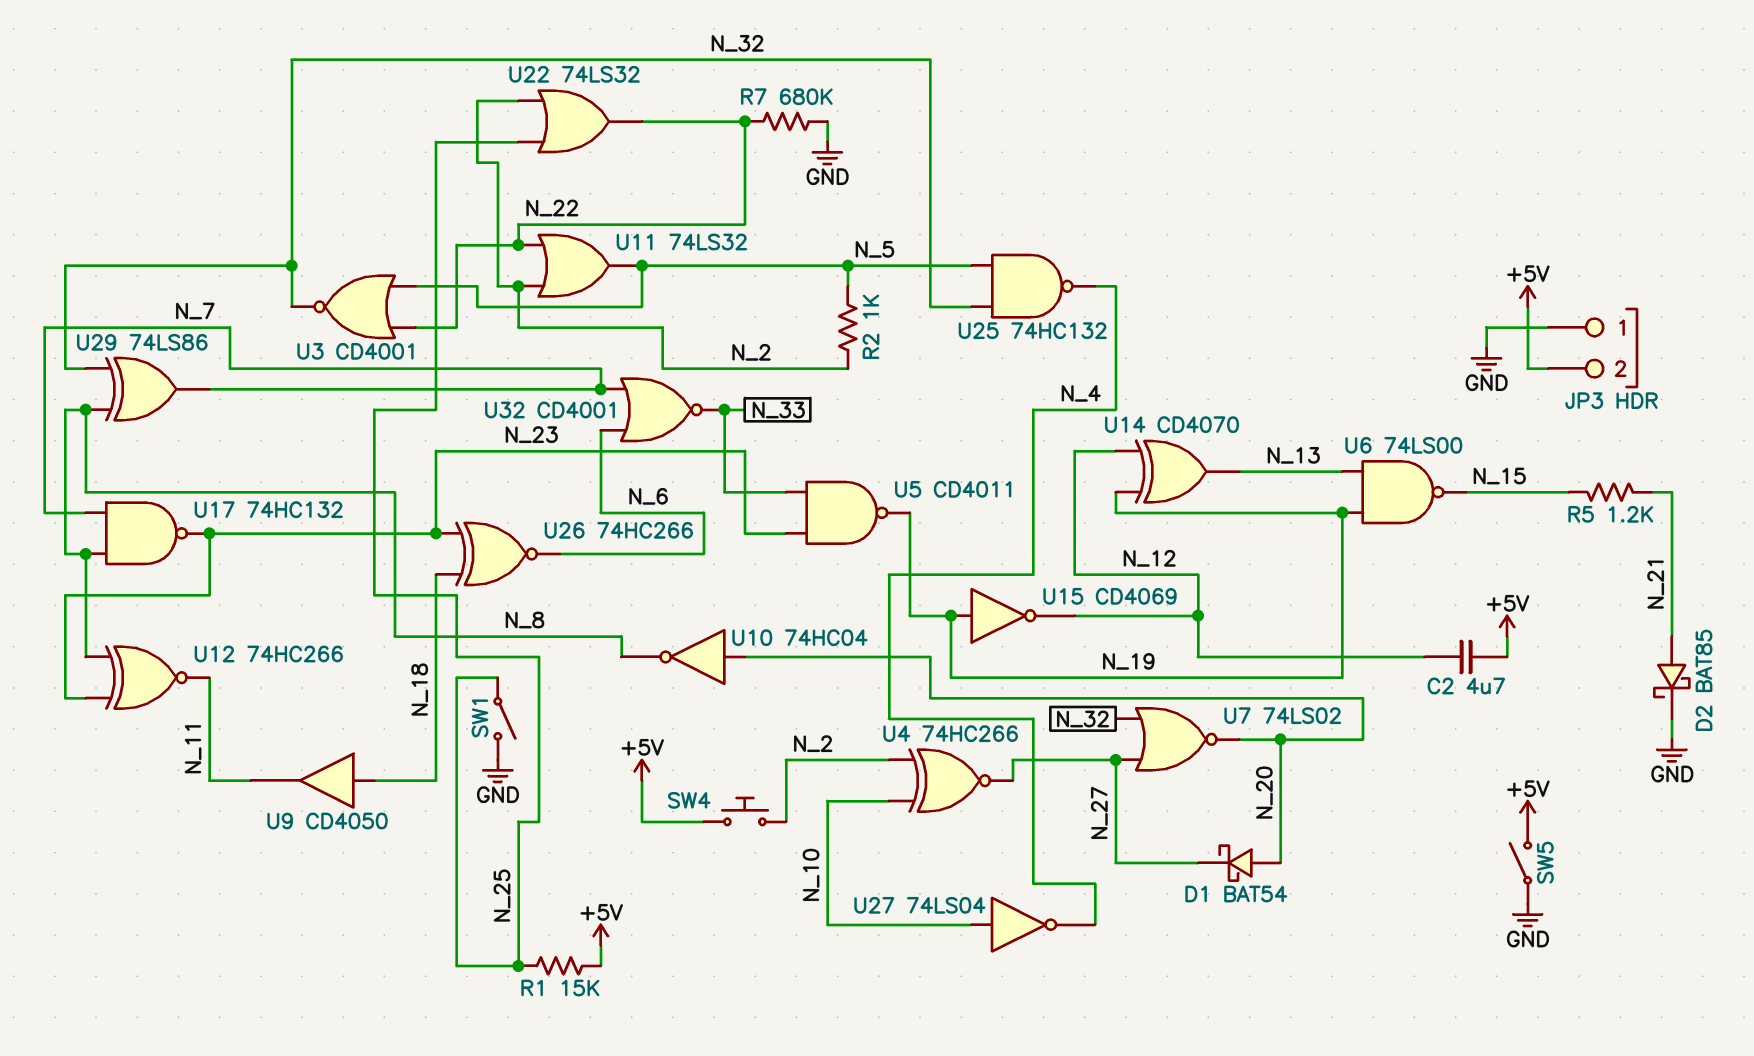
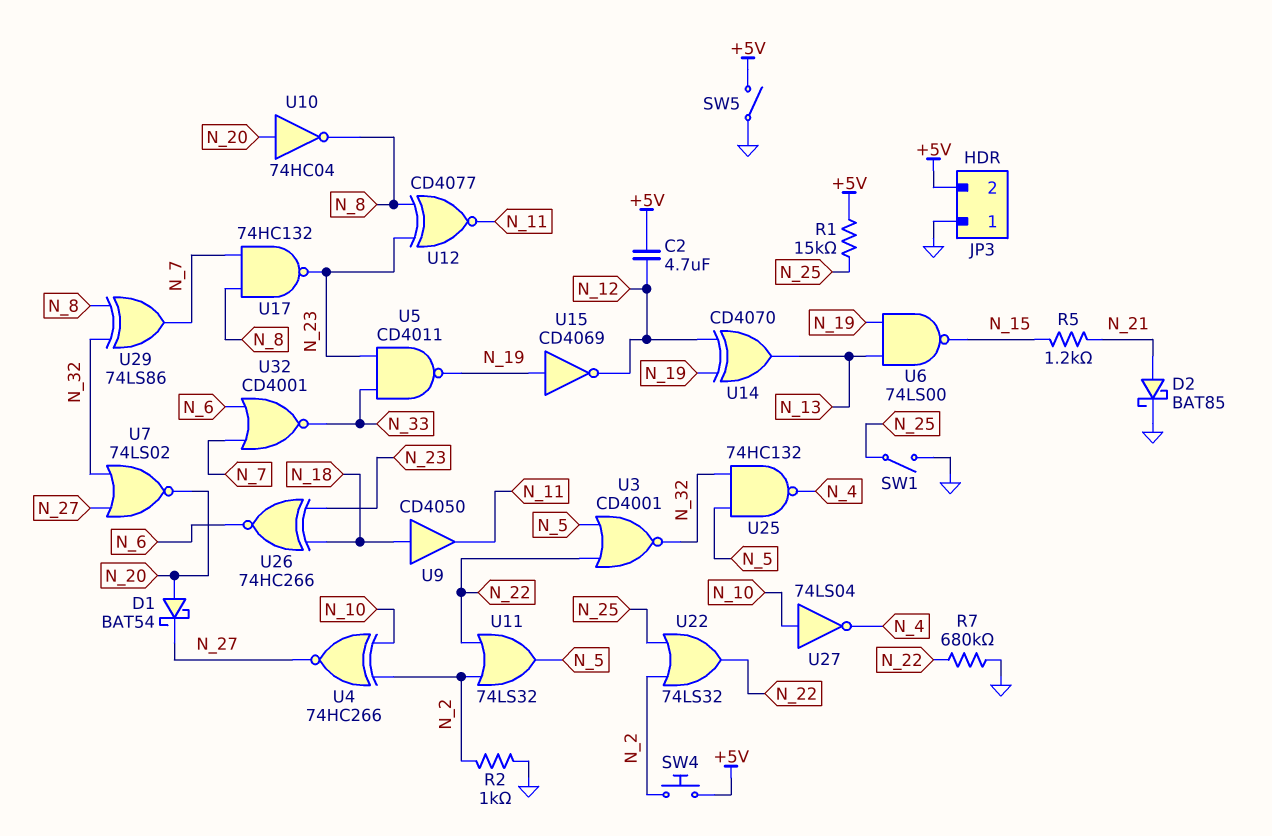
R2: 1k (N_2, N_5) -> 1k (GND, N_2)
U12: XNOR 74HC266 (in N_8, in N_23, out N_11) -> XNOR CD4077 (in N_8, in N_23, out N_11)

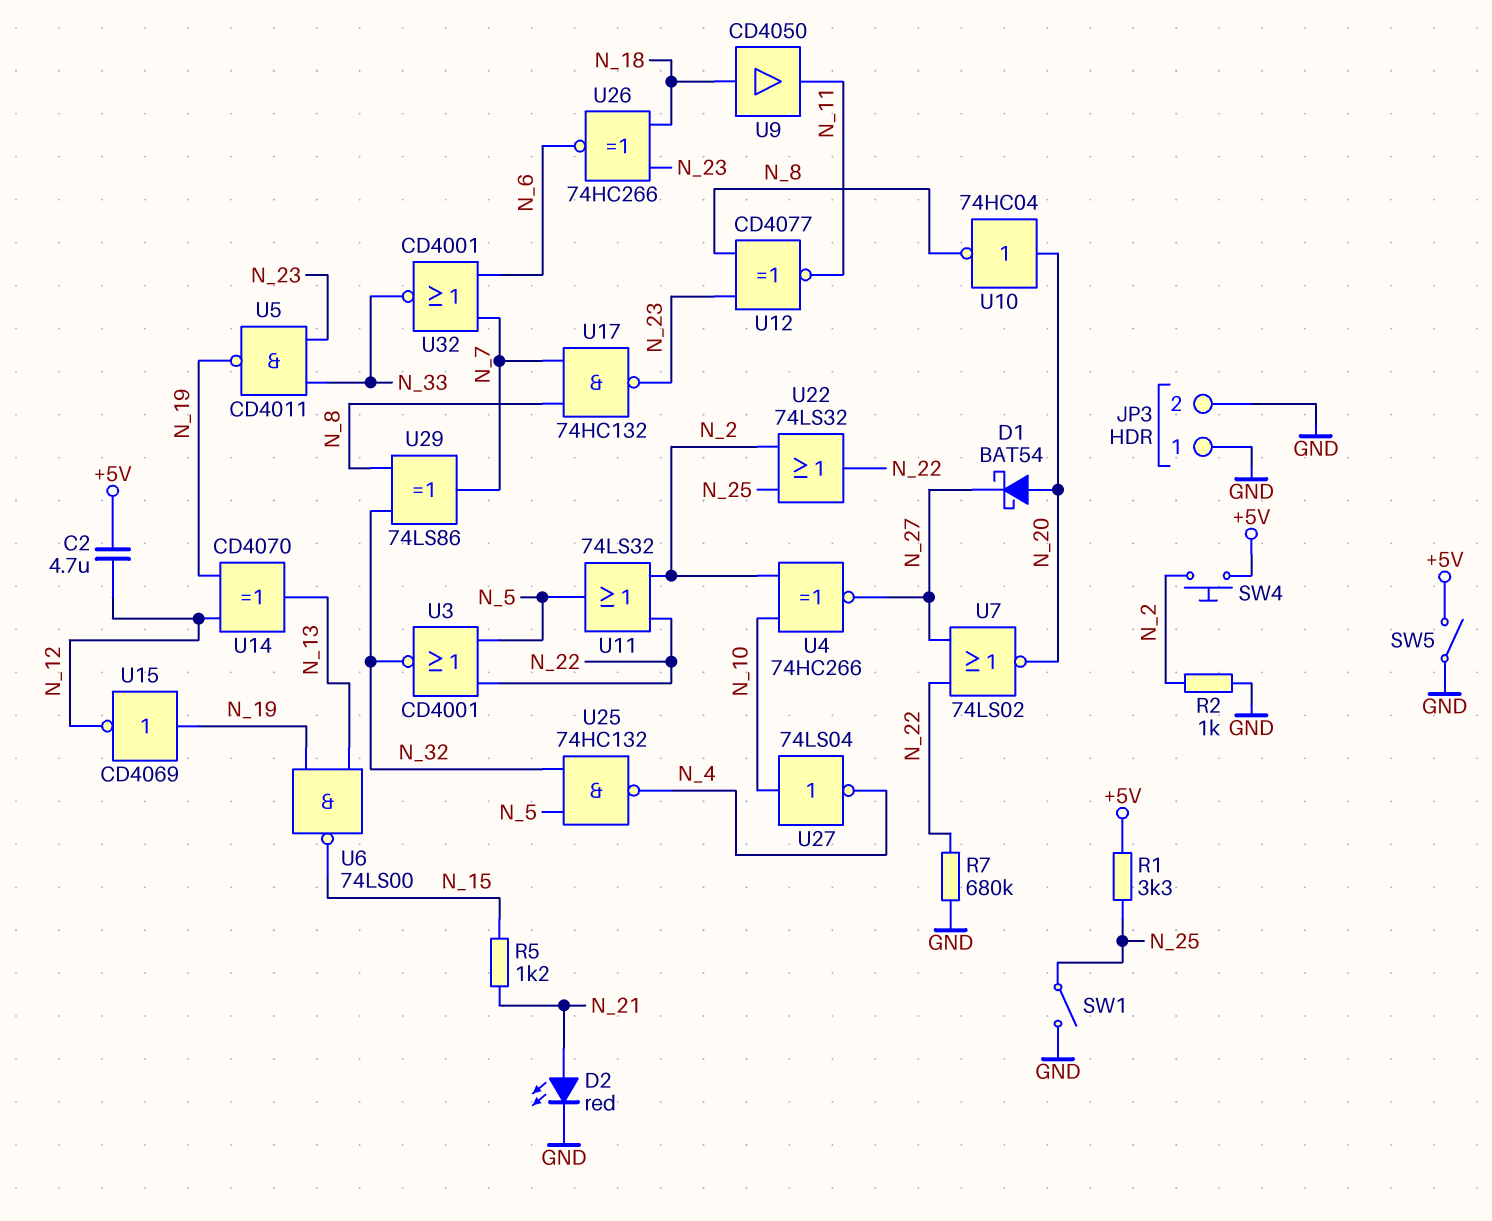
D2: schottky BAT85 (A N_21, K GND) -> LED red (A N_21, K GND)
JP3 pin 2: +5V -> GND
R1: 15k (+5V, N_25) -> 3.3k (+5V, N_25)
U7: NOR 74LS02 (in N_27, in N_32, out N_20) -> NOR 74LS02 (in N_22, in N_27, out N_20)

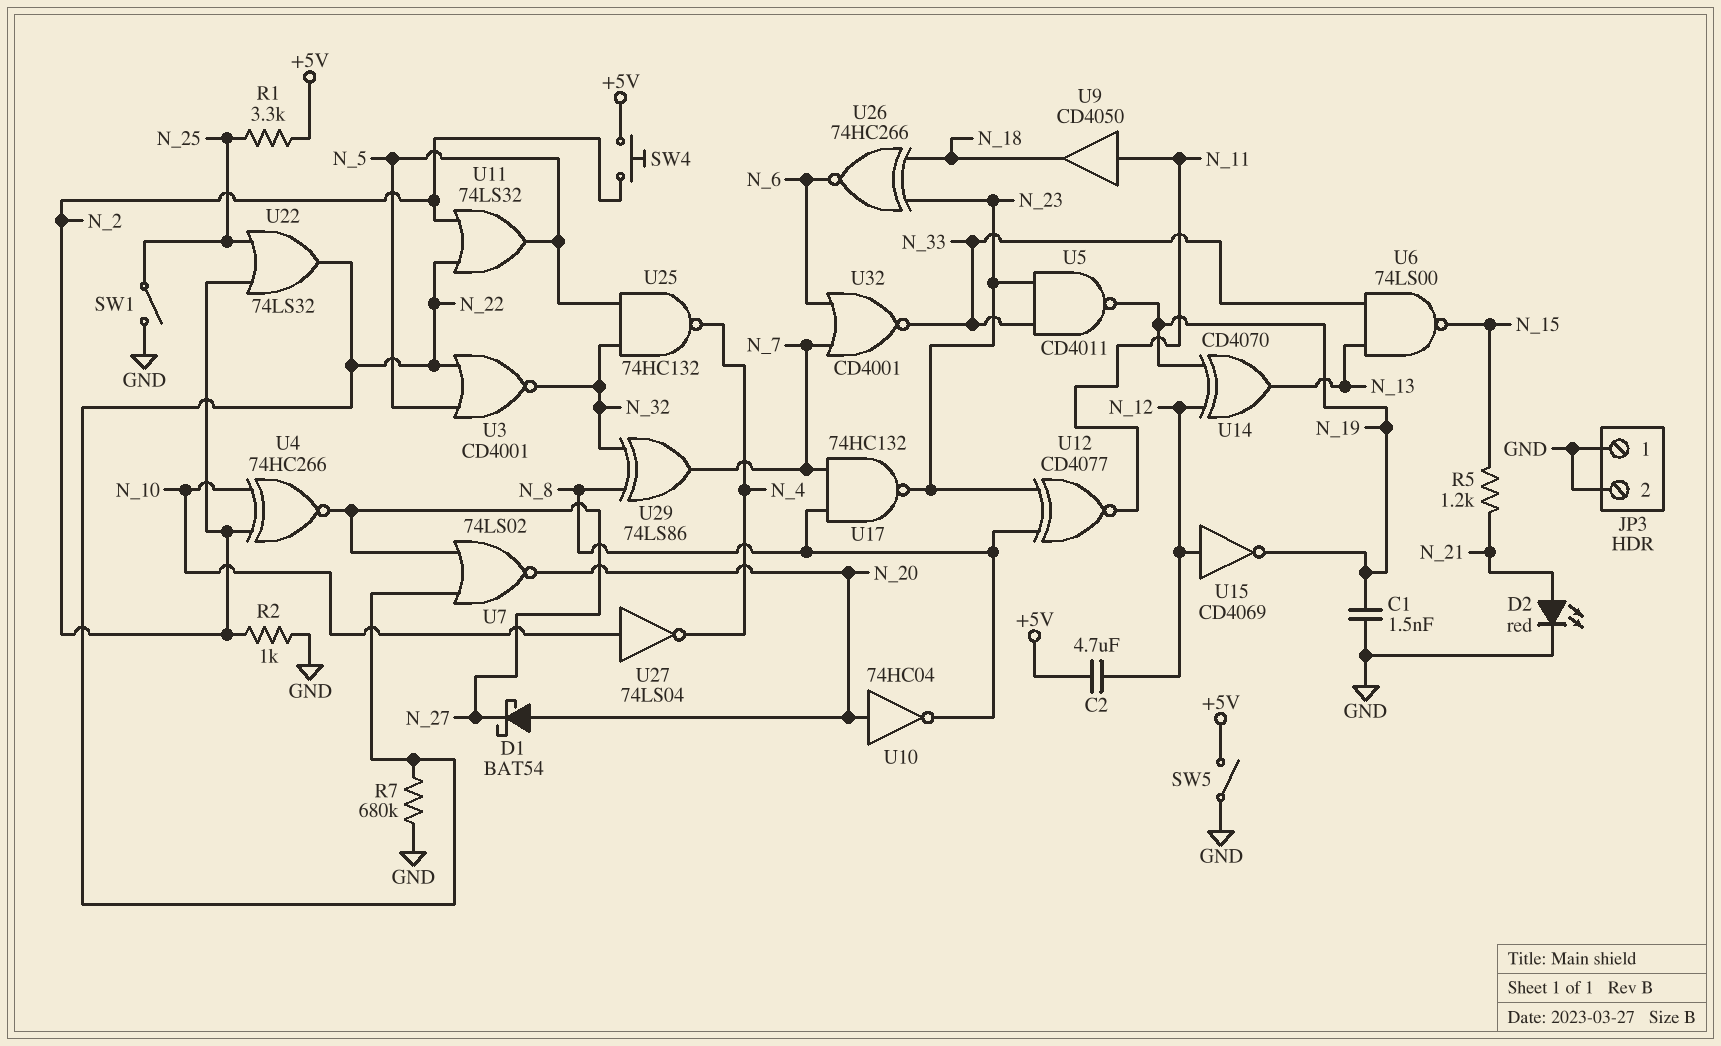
C1: none -> 1.5nF (GND, N_19)
U6: NAND 74LS00 (in N_13, in N_19, out N_15) -> NAND 74LS00 (in N_13, in N_33, out N_15)
U9: buffer CD4050 (in N_18, out N_11) -> buffer CD4050 (in N_11, out N_18)
U15: NOT CD4069 (in N_19, out N_12) -> NOT CD4069 (in N_12, out N_19)

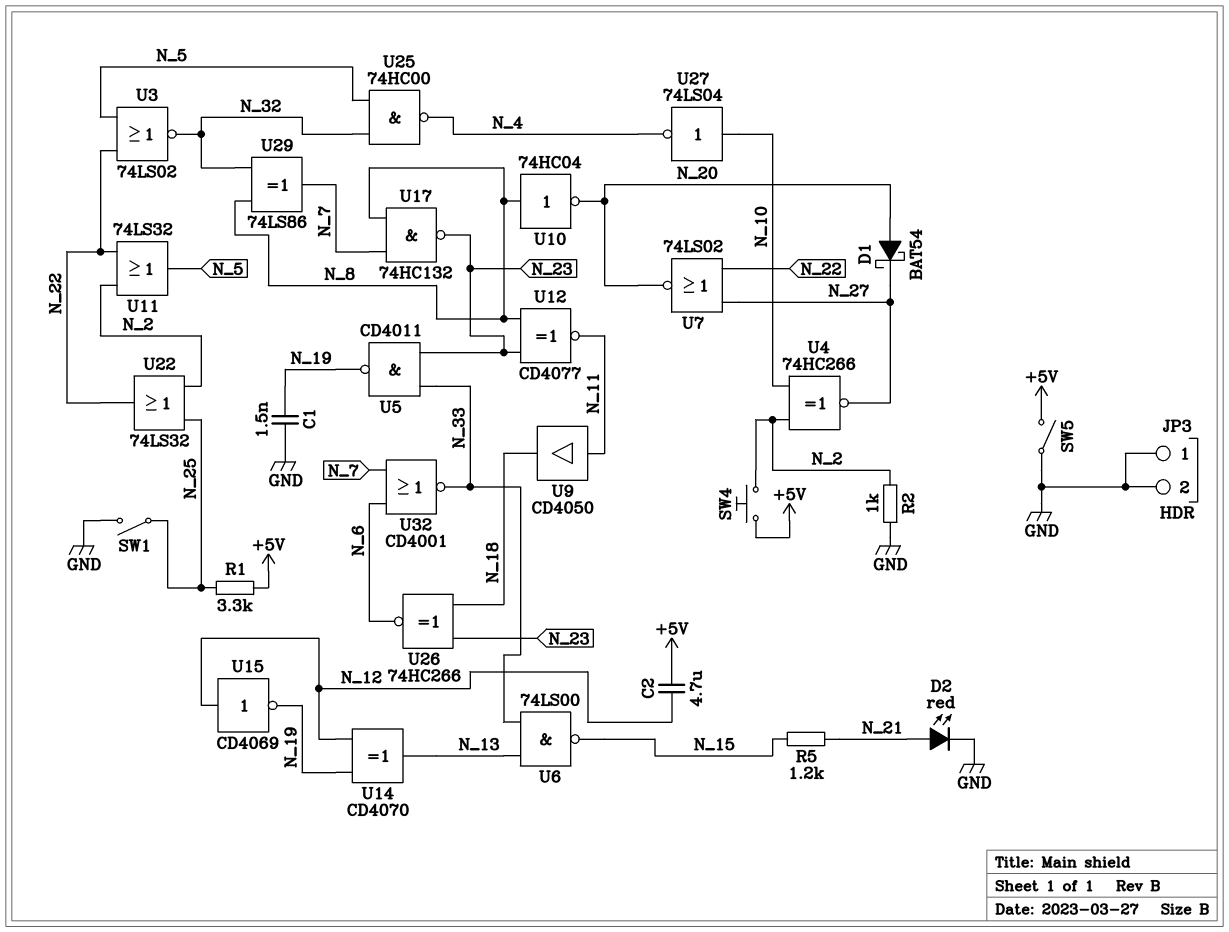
R7: 680k (GND, N_22) -> none
U3: NOR CD4001 (in N_5, in N_22, out N_32) -> NOR 74LS02 (in N_5, in N_22, out N_32)
U10: NOT 74HC04 (in N_20, out N_8) -> NOT 74HC04 (in N_8, out N_20)
U25: NAND 74HC132 (in N_5, in N_32, out N_4) -> NAND 74HC00 (in N_5, in N_32, out N_4)

